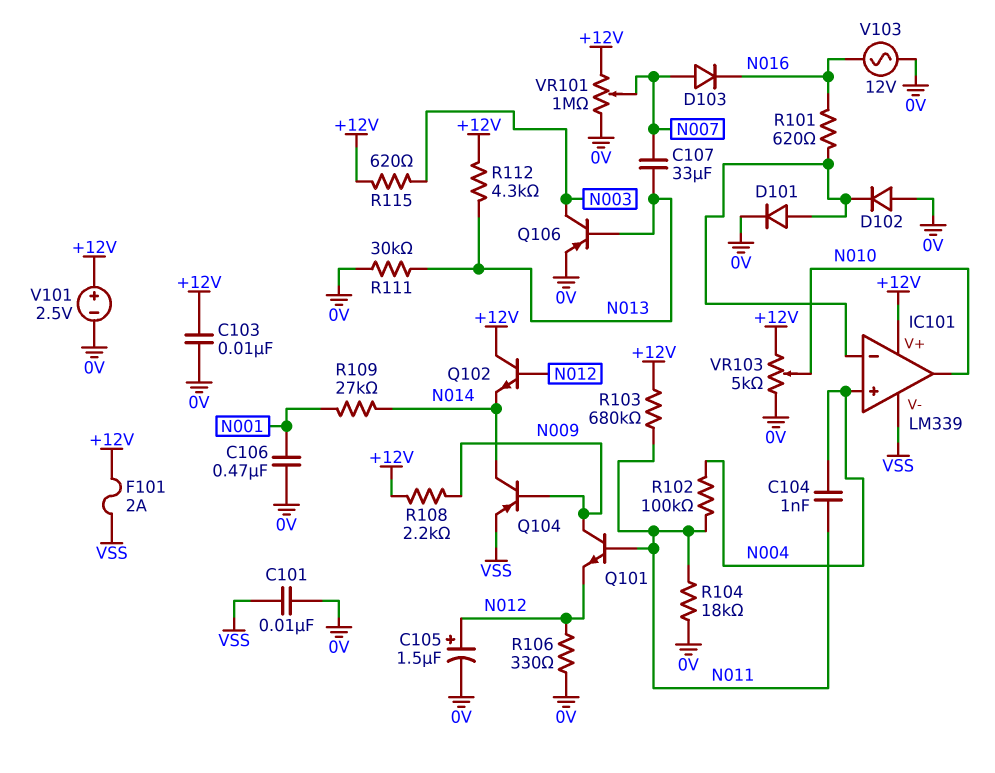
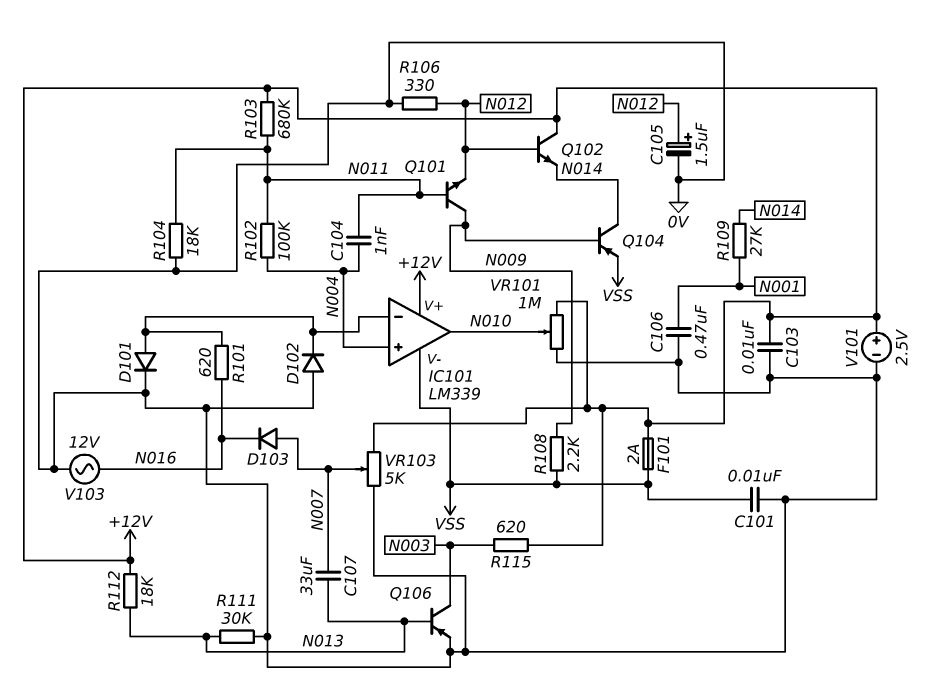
R108: 2.2k (+12V, N009) -> 2.2k (N009, VSS)
R112: 4.3k (+12V, N013) -> 18k (+12V, N013)
VR101: 1M (+12V, 0V, wiper N007) -> 1M (+12V, 0V, wiper N010)
VR103: 5k (+12V, 0V, wiper N010) -> 5k (+12V, 0V, wiper N007)

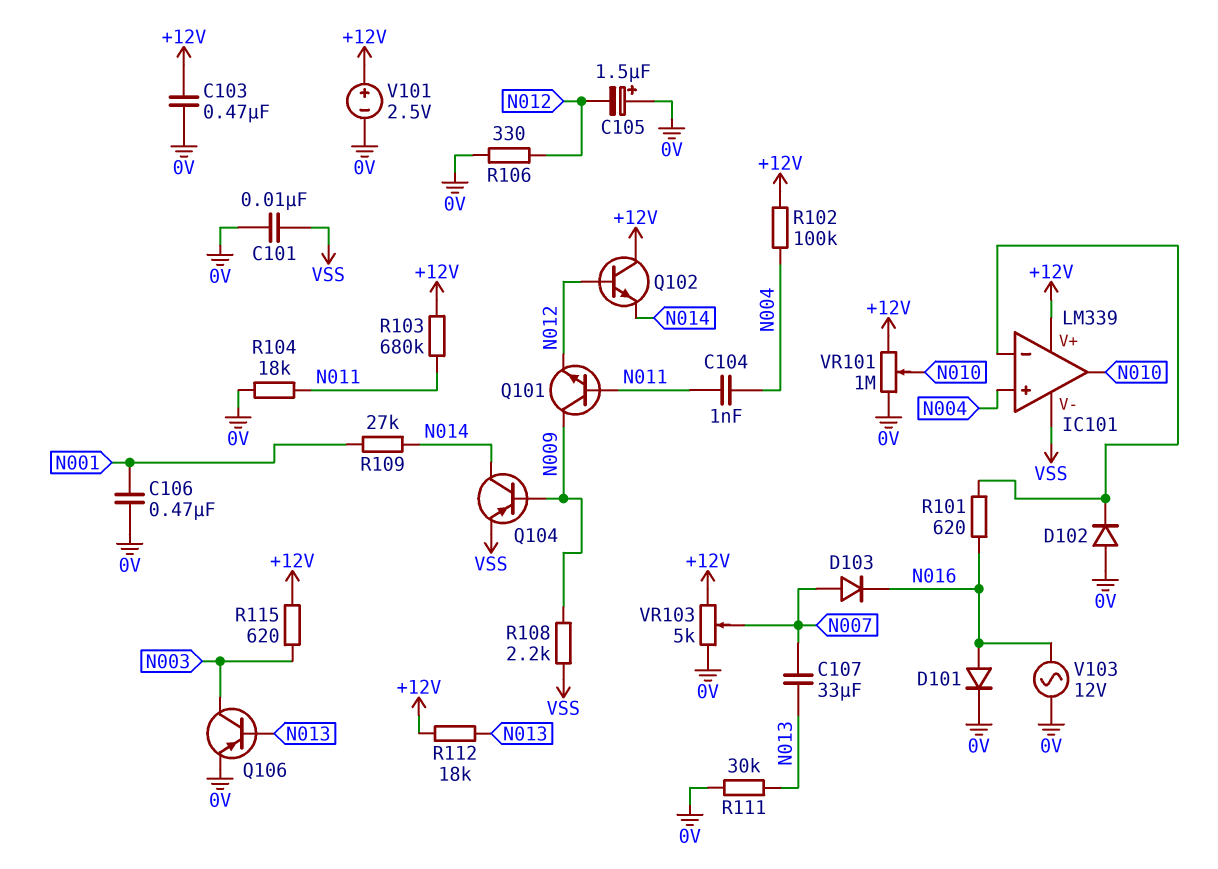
C103: 10nF (+12V, 0V) -> 470nF (+12V, 0V)
C105: 1.5uF (plus N012, minus 0V) -> 1.5uF (plus 0V, minus N012)
D101: diode (A IC101/in-, K 0V) -> diode (A N016, K 0V)
F101: 2A (+12V, VSS) -> none
R102: 100k (N004, N011) -> 100k (+12V, N004)

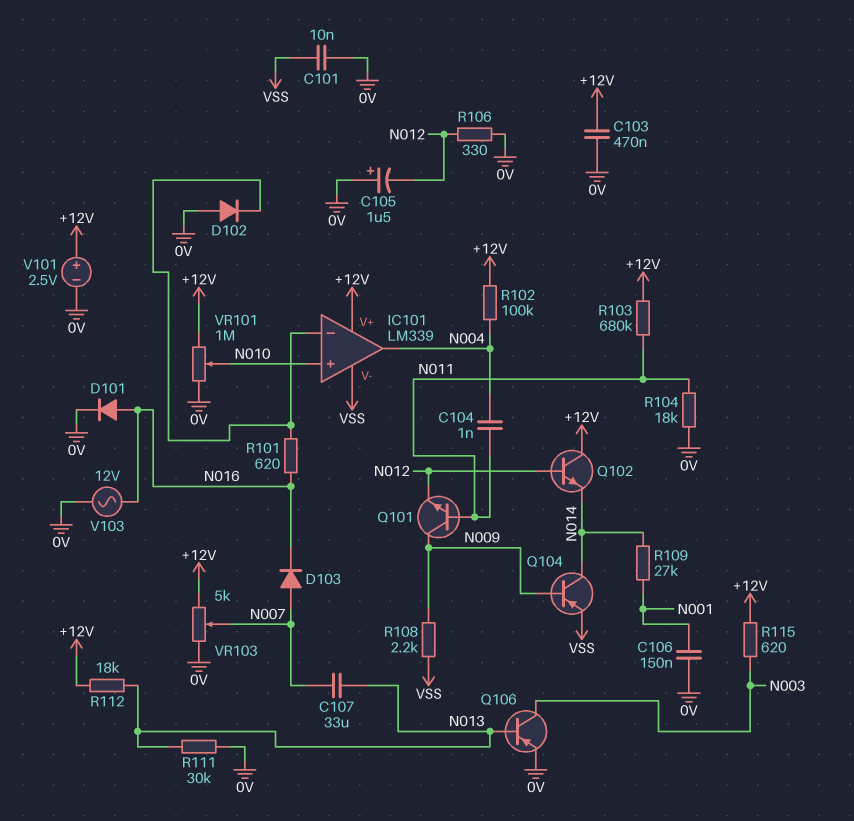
C106: 470nF (0V, N001) -> 150nF (0V, N001)
IC101 pin in+: N004 -> N010
IC101 pin out: N010 -> N004

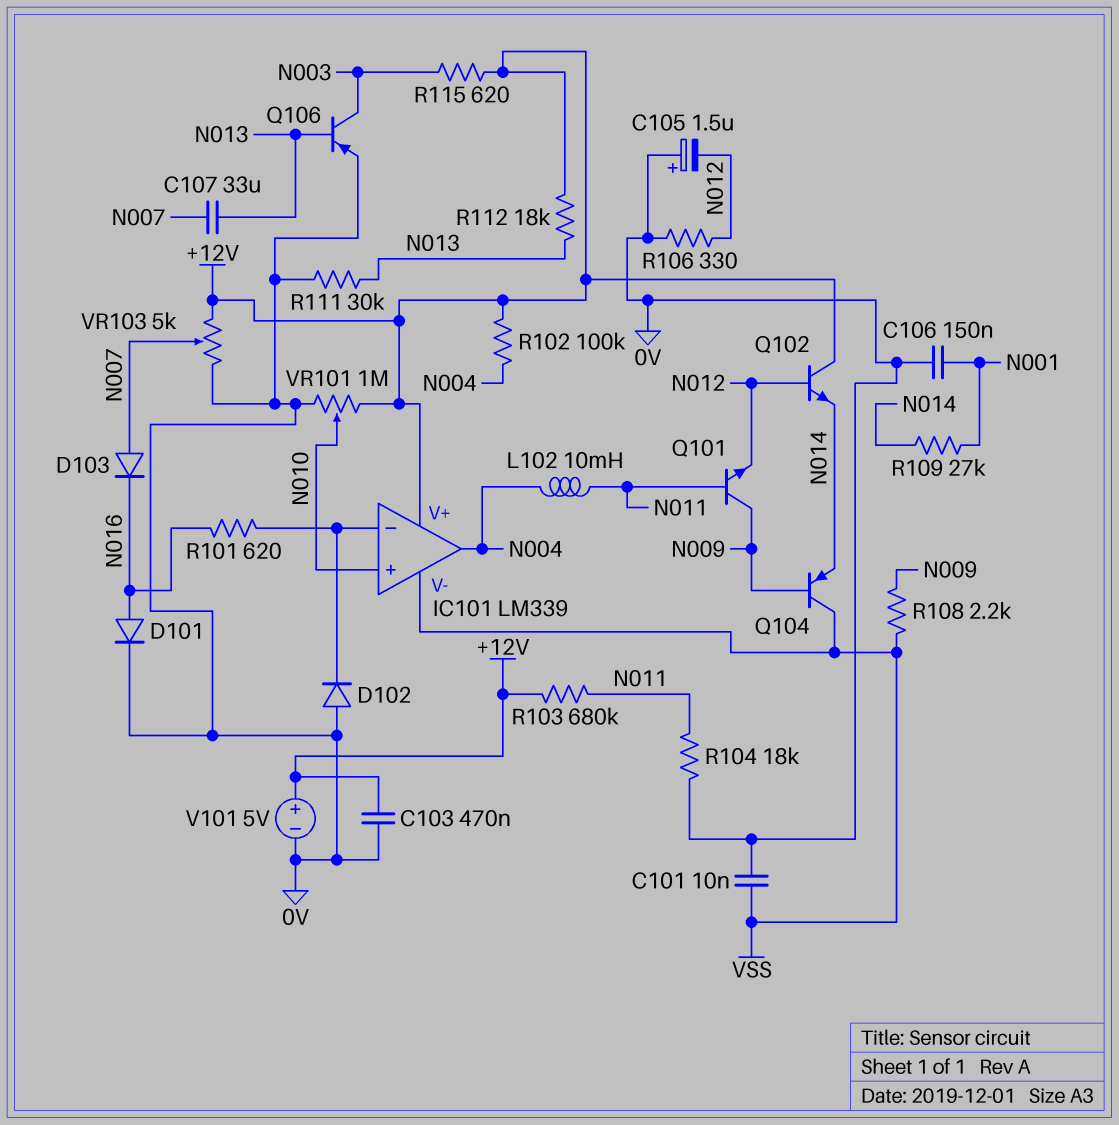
C104: 1nF (N004, N011) -> none
L102: none -> 10mH (N004, N011)
Q104: PNP (B N009, C N014, E VSS) -> PNP (B N009, C VSS, E N014)
V101: 2.5V (plus +12V, minus 0V) -> 5V (plus +12V, minus 0V)
V103: AC 12V (0V, N016) -> none

